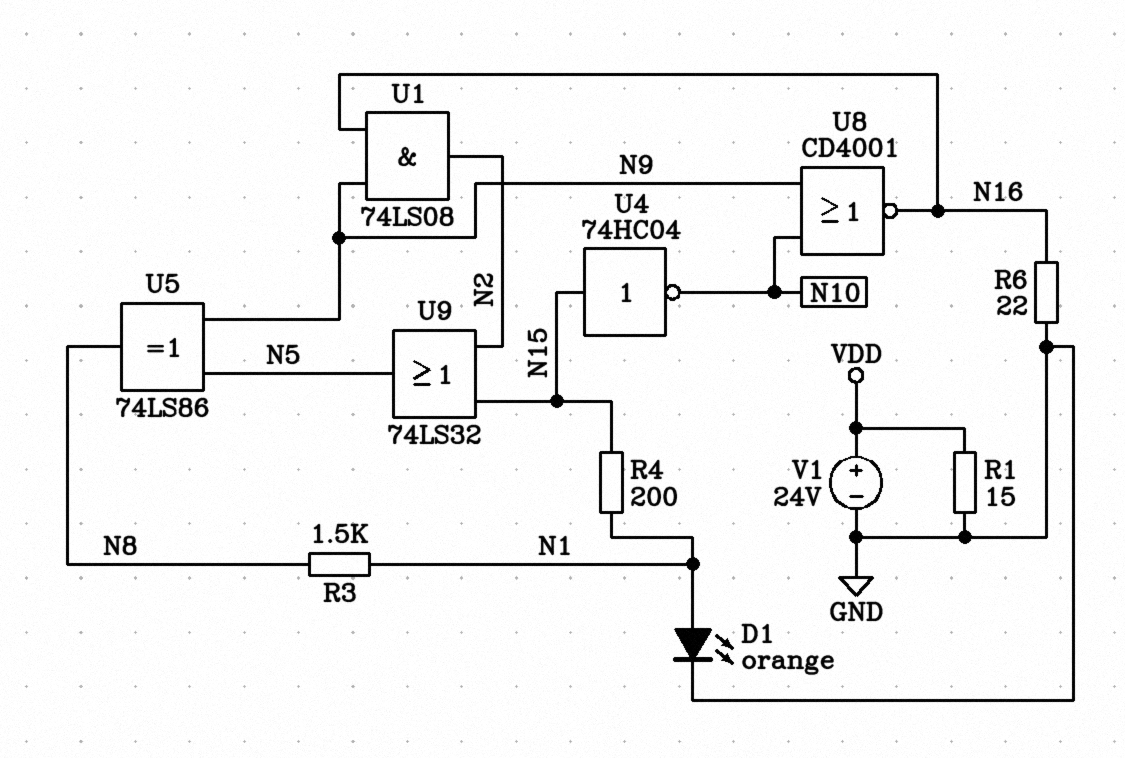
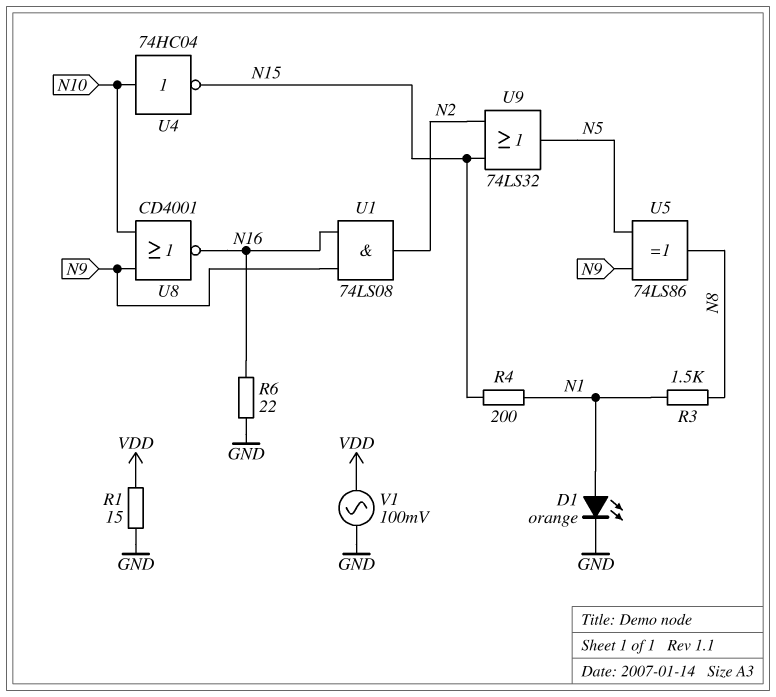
U4: NOT 74HC04 (in N15, out N10) -> NOT 74HC04 (in N10, out N15)
V1: 24V (plus VDD, minus GND) -> AC 100mV (GND, VDD)

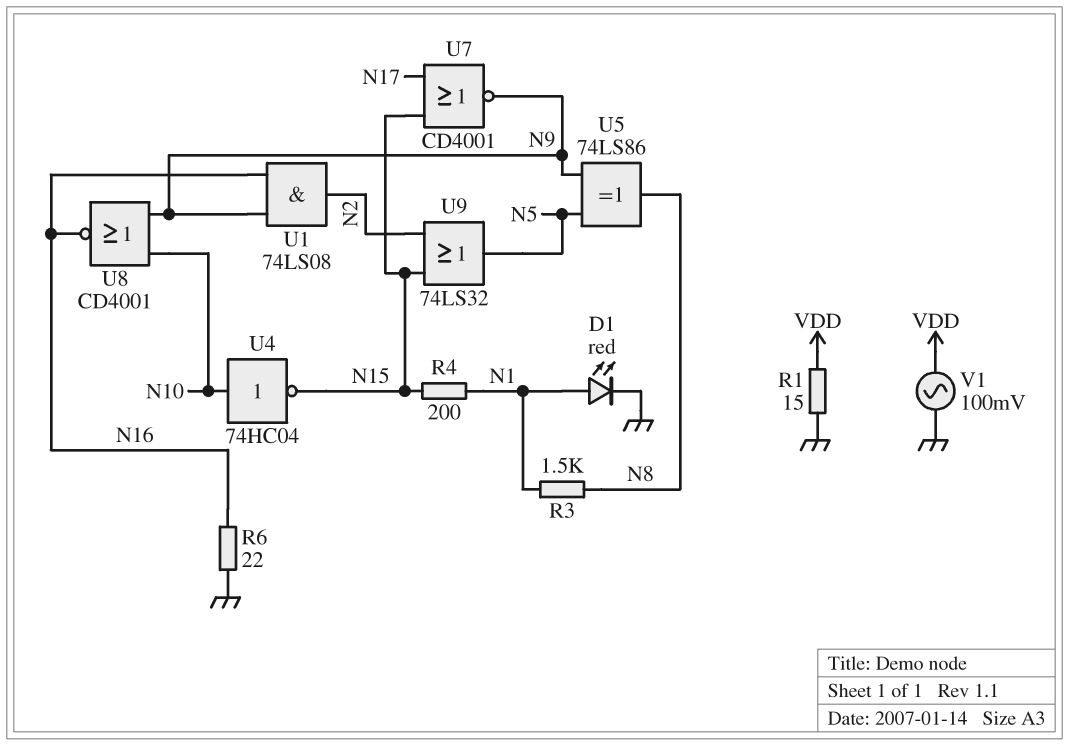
D1: LED orange (A N1, K GND) -> LED red (A N1, K GND)
U7: none -> NOR CD4001 (in N15, in N17, out N9)

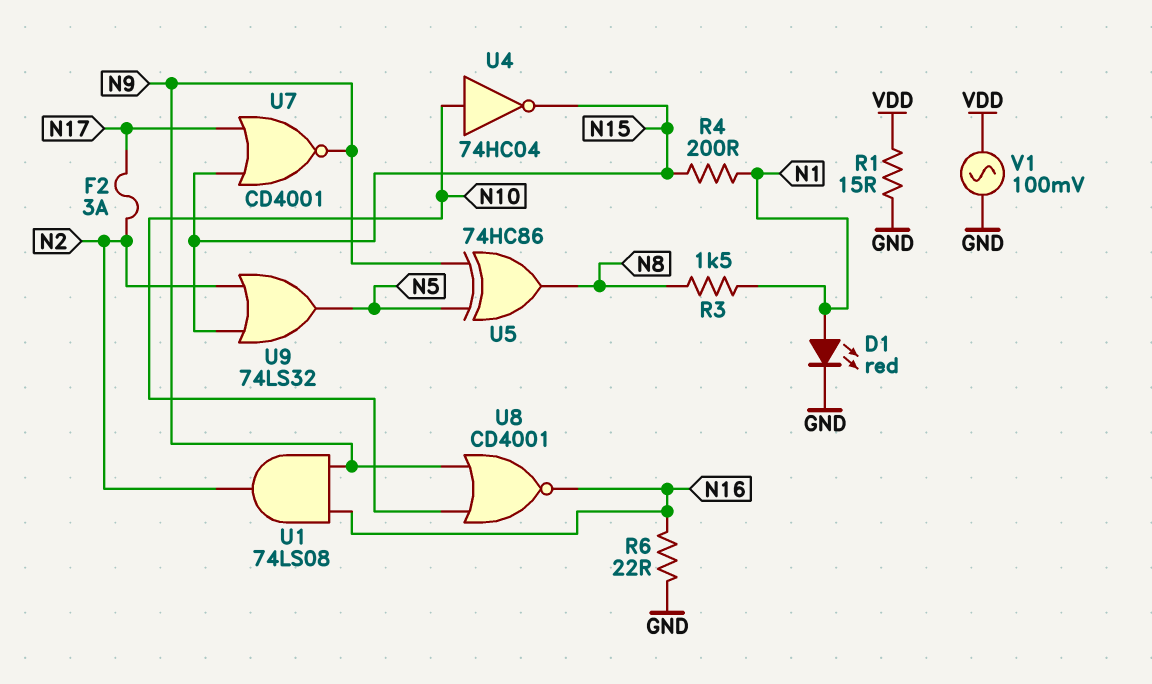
F2: none -> 3A (N2, N17)
U5: XOR 74LS86 (in N5, in N9, out N8) -> XOR 74HC86 (in N5, in N9, out N8)

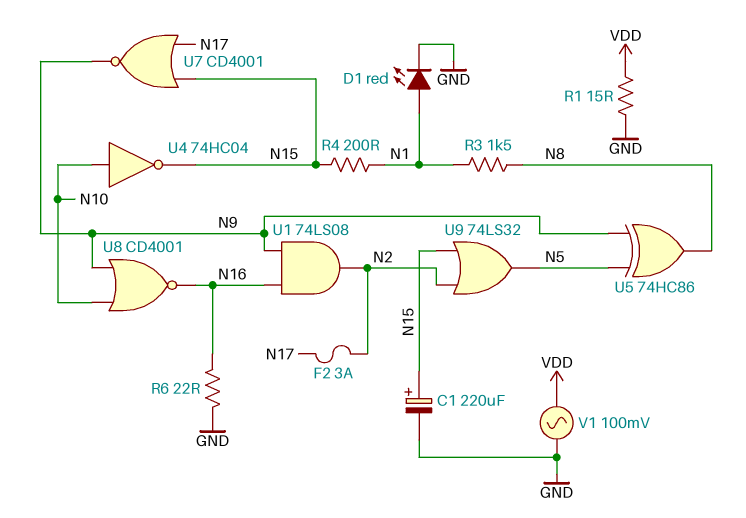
C1: none -> 220uF (plus N15, minus GND)

